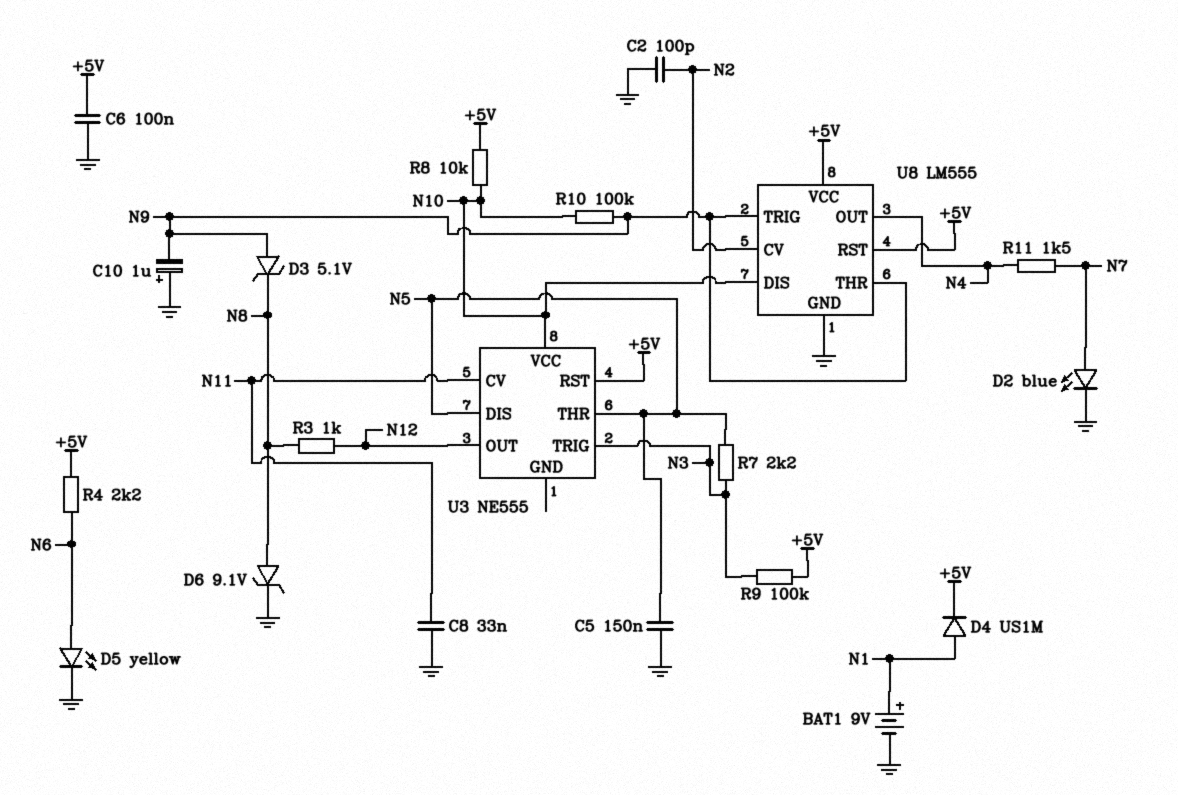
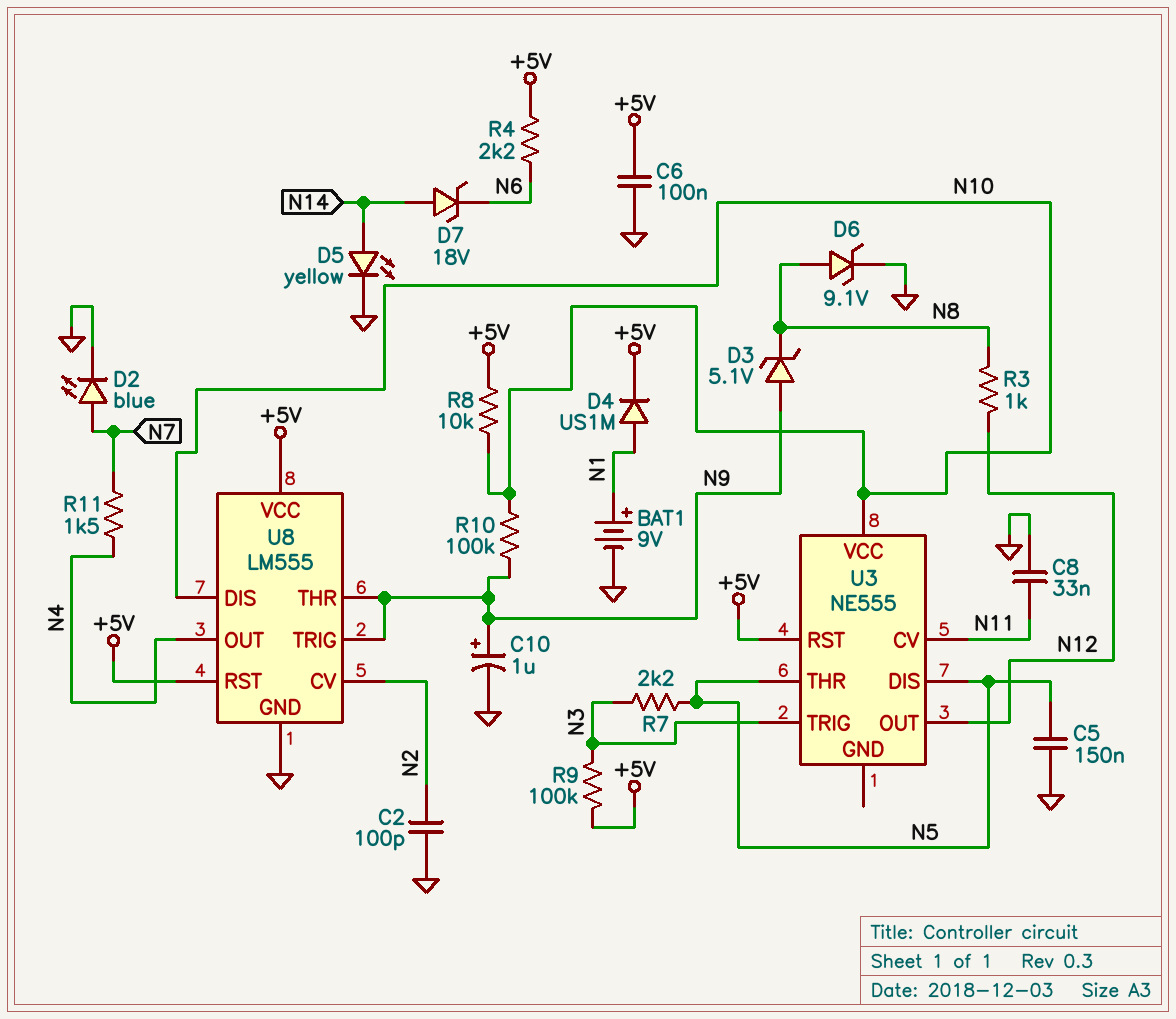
C10: 1uF (plus GND, minus N9) -> 1uF (plus N9, minus GND)
D5: LED yellow (A N6, K GND) -> LED yellow (A N14, K GND)
D7: none -> zener 18V (A N14, K N6)

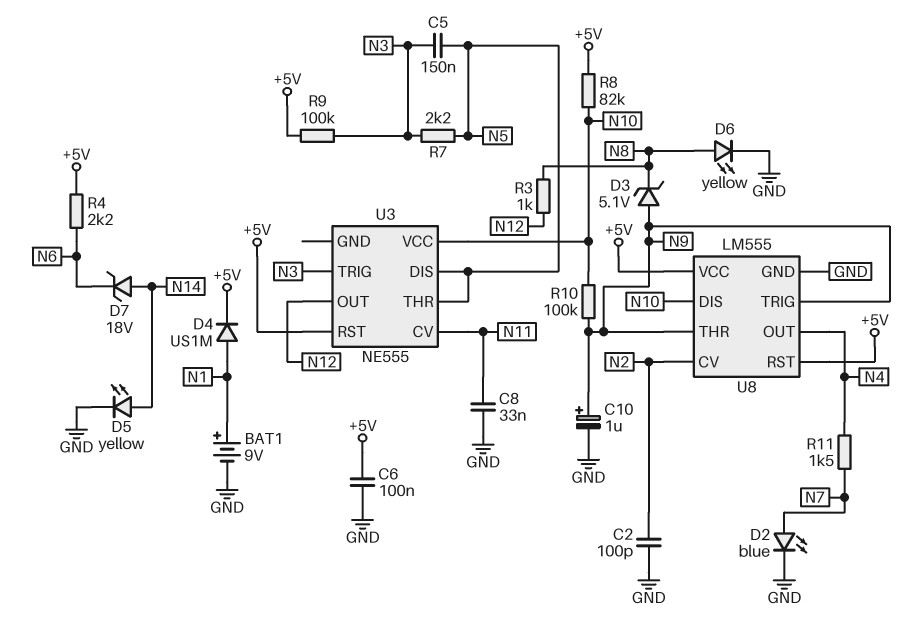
C5: 150nF (GND, N5) -> 150nF (N3, N5)
D6: zener 9.1V (A N8, K GND) -> LED yellow (A N8, K GND)
R8: 10k (+5V, N10) -> 82k (+5V, N10)

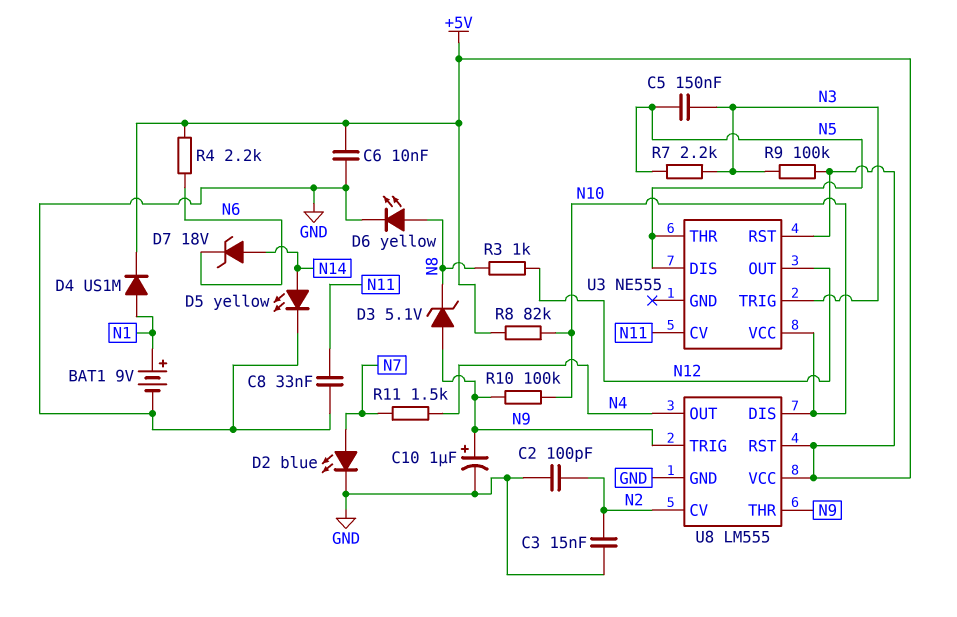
C3: none -> 15nF (GND, N2)
C6: 100nF (+5V, GND) -> 10nF (+5V, GND)

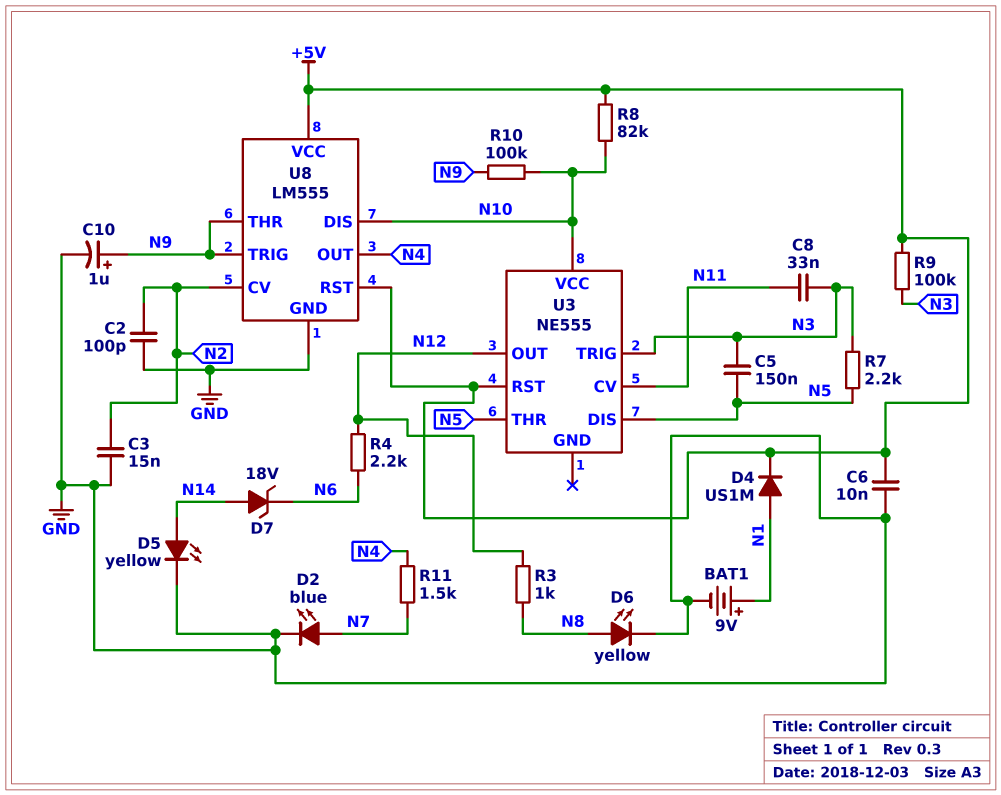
C8: 33nF (GND, N11) -> 33nF (N3, N11)
D3: zener 5.1V (A N9, K N8) -> none
R4: 2.2k (+5V, N6) -> 2.2k (N6, N12)

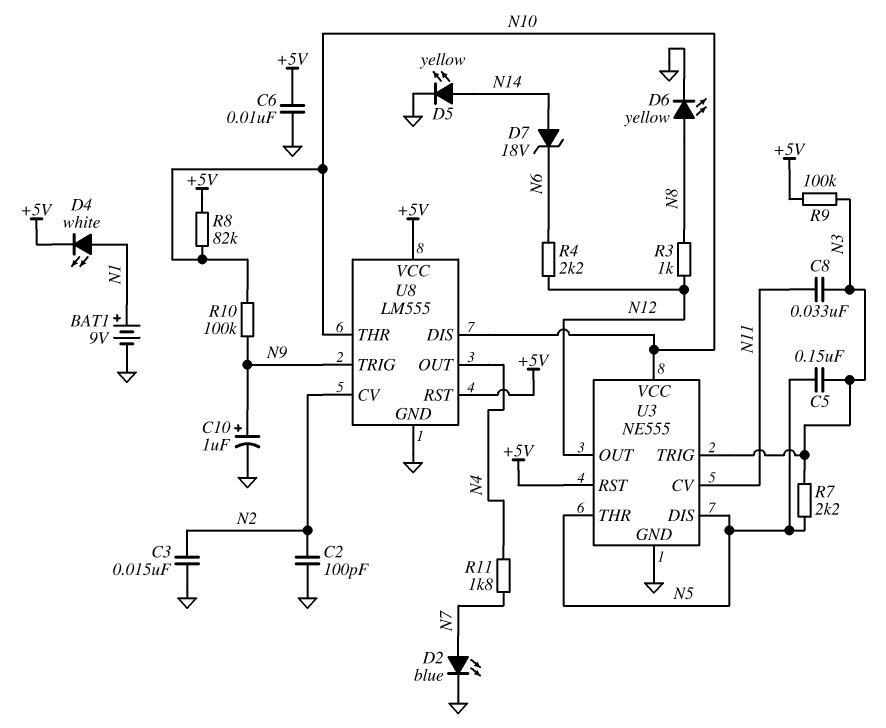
D4: diode US1M (A N1, K +5V) -> LED white (A N1, K +5V)
R11: 1.5k (N4, N7) -> 1.8k (N4, N7)
U3 pin GND: none -> GND
U8 pin THR: N9 -> N10

